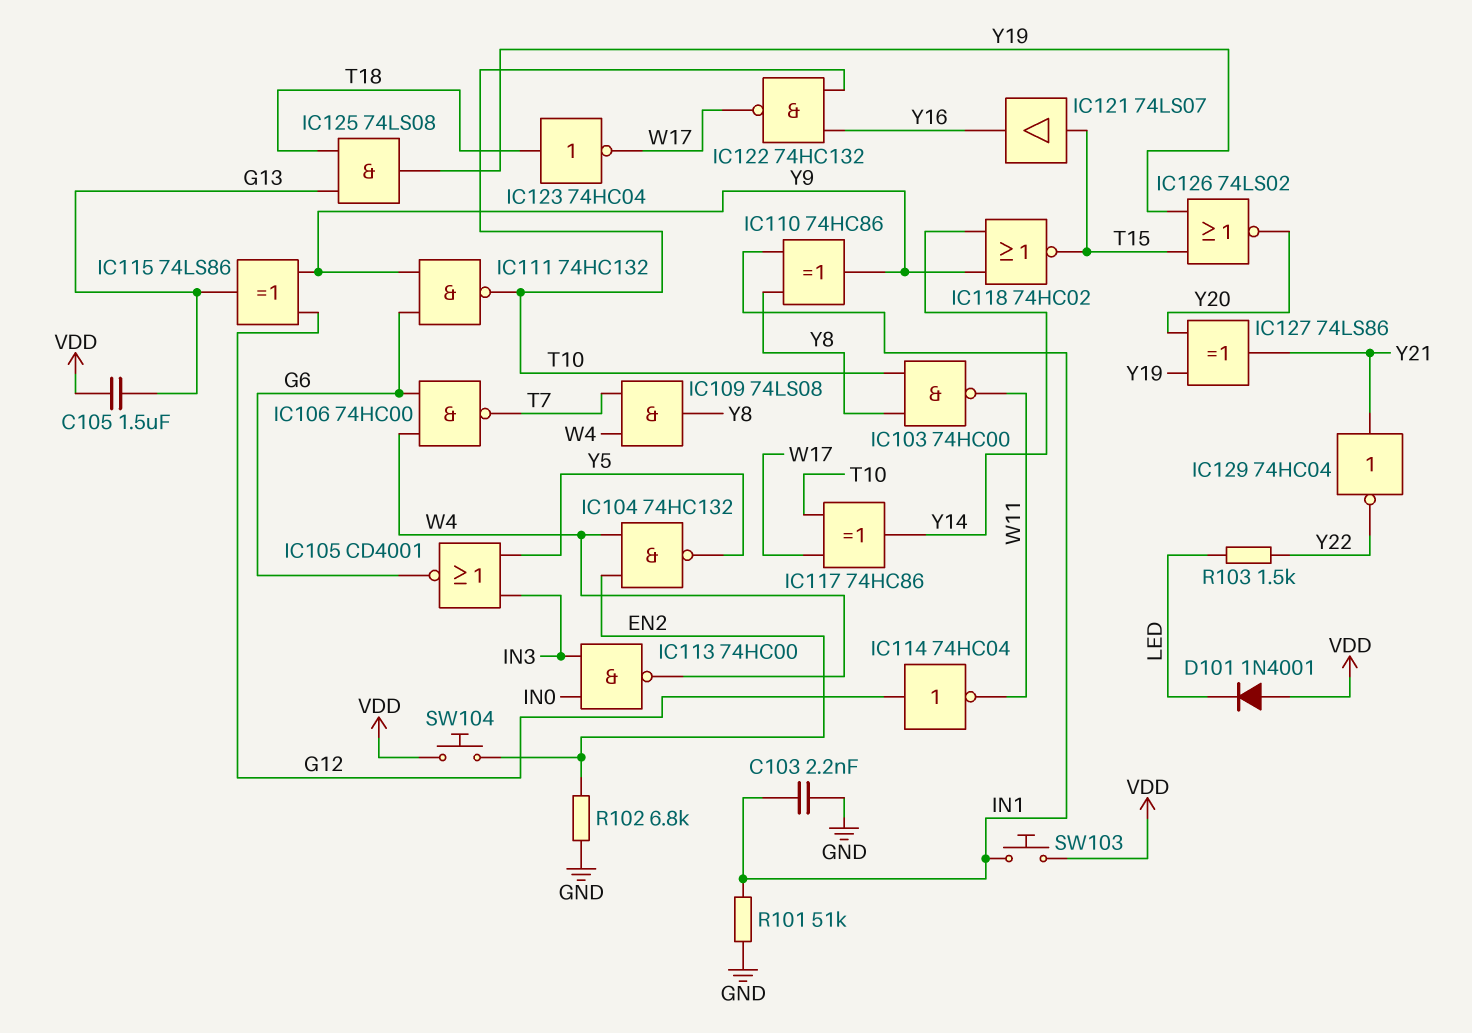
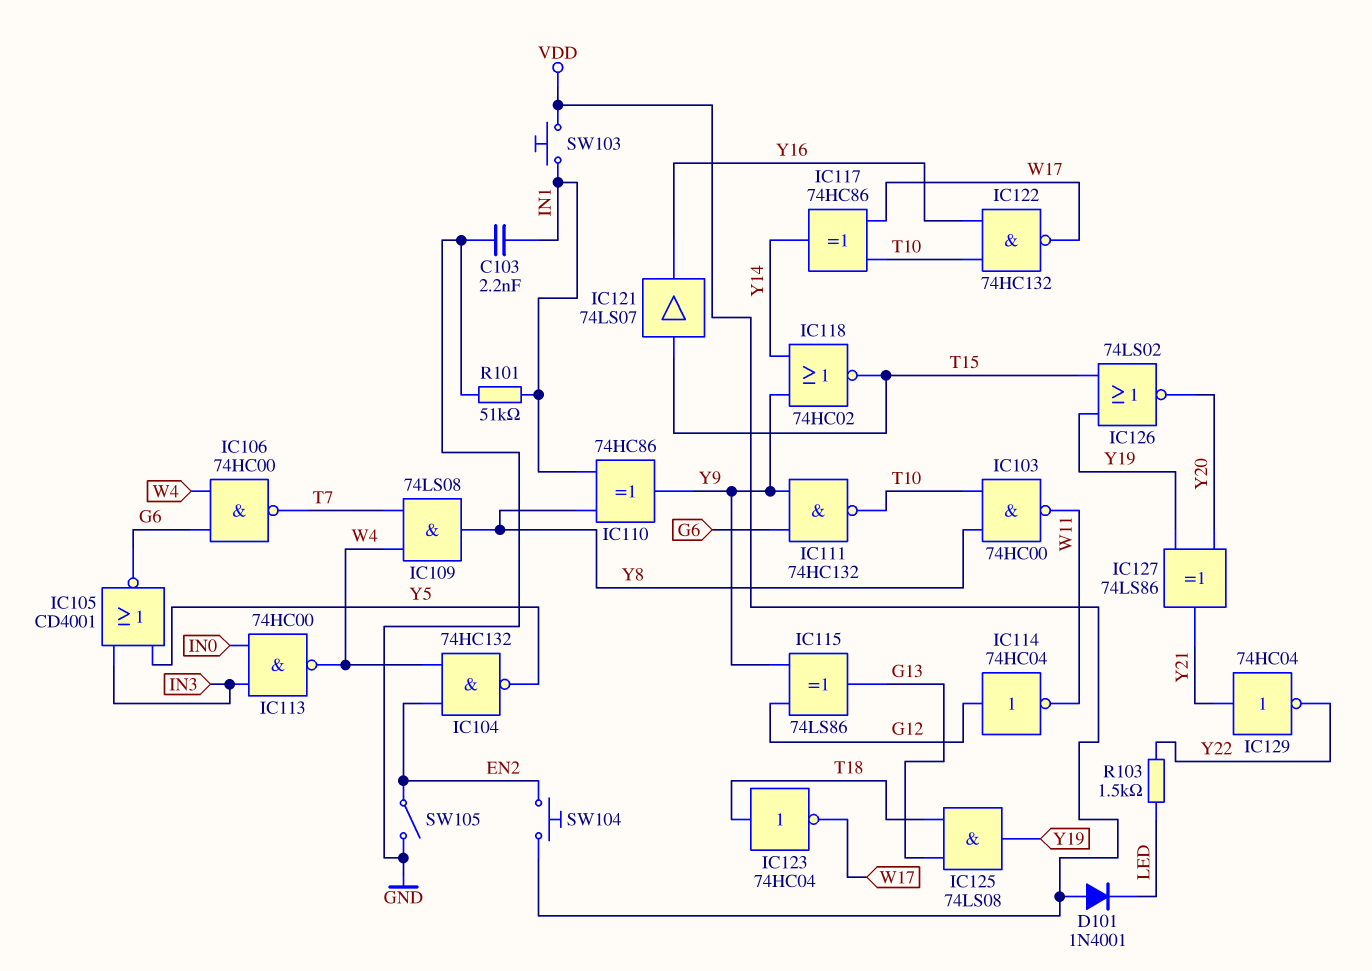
C105: 1.5uF (G13, VDD) -> none
R102: 6.8k (EN2, GND) -> none
SW105: none -> switch (EN2, GND)

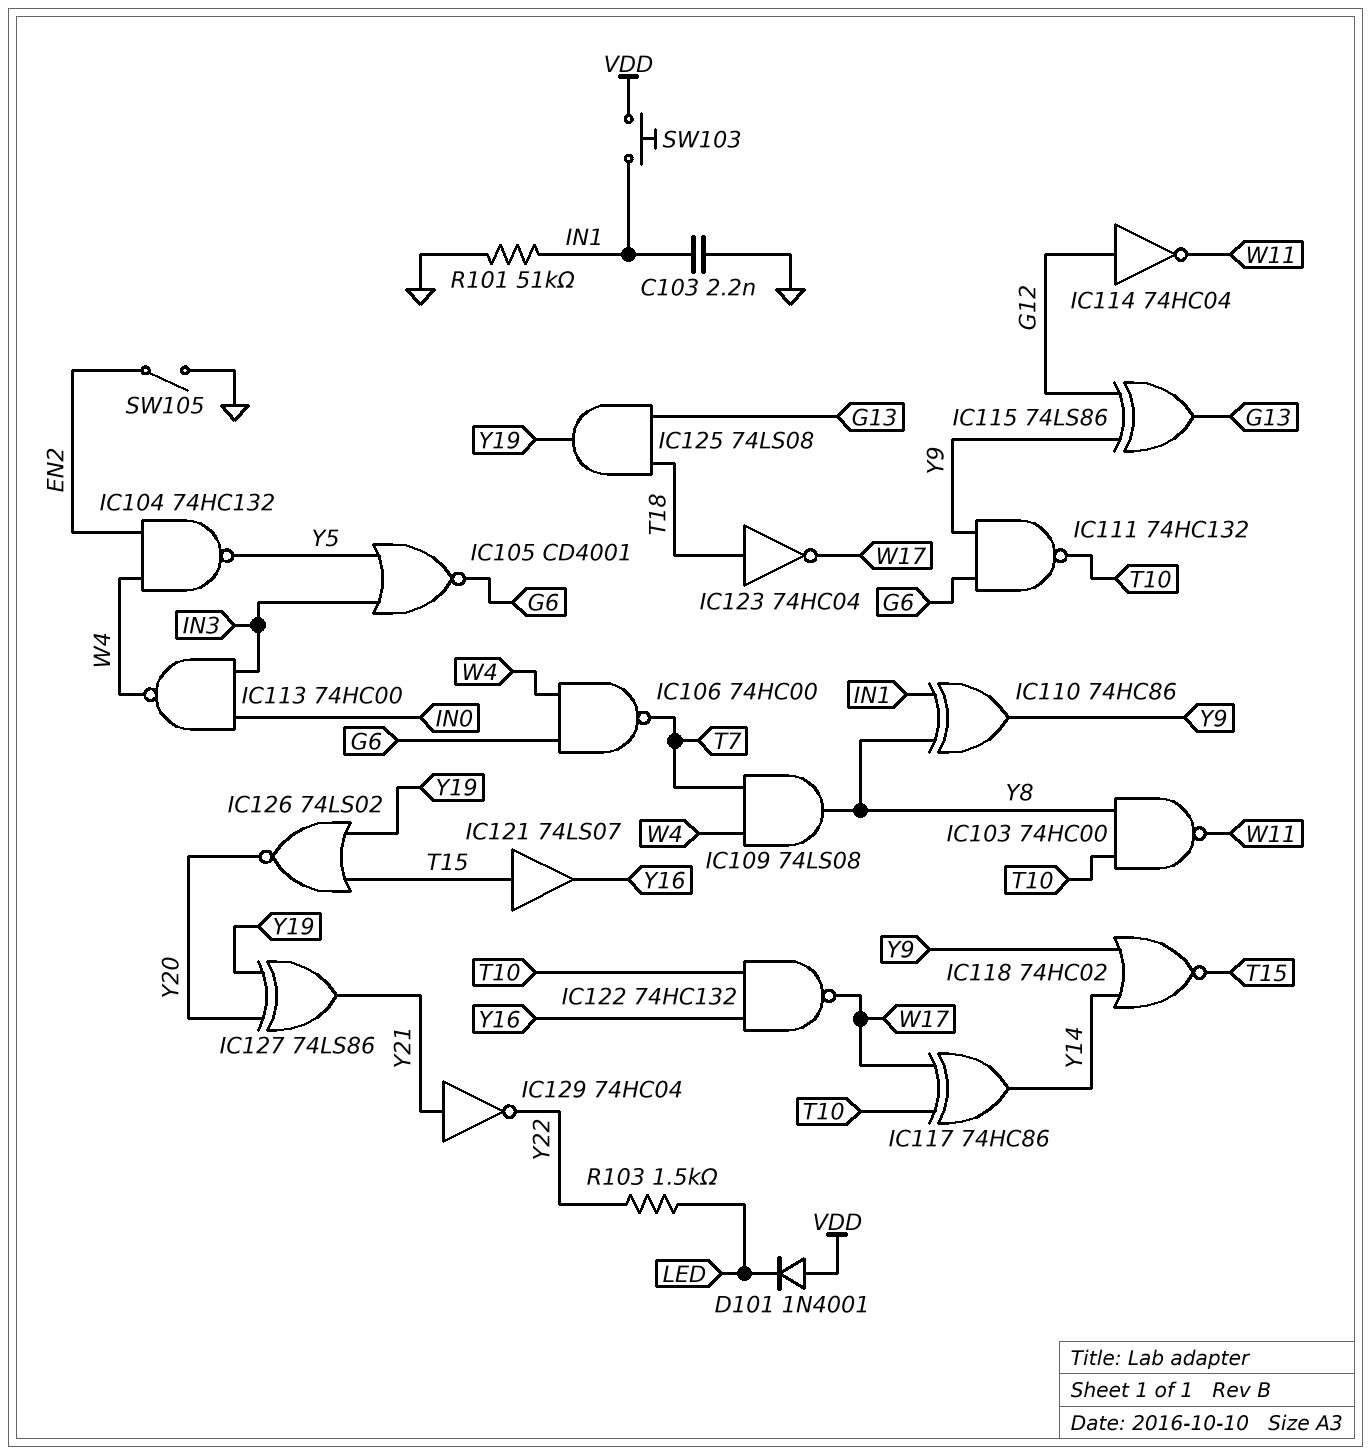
SW104: button (EN2, VDD) -> none

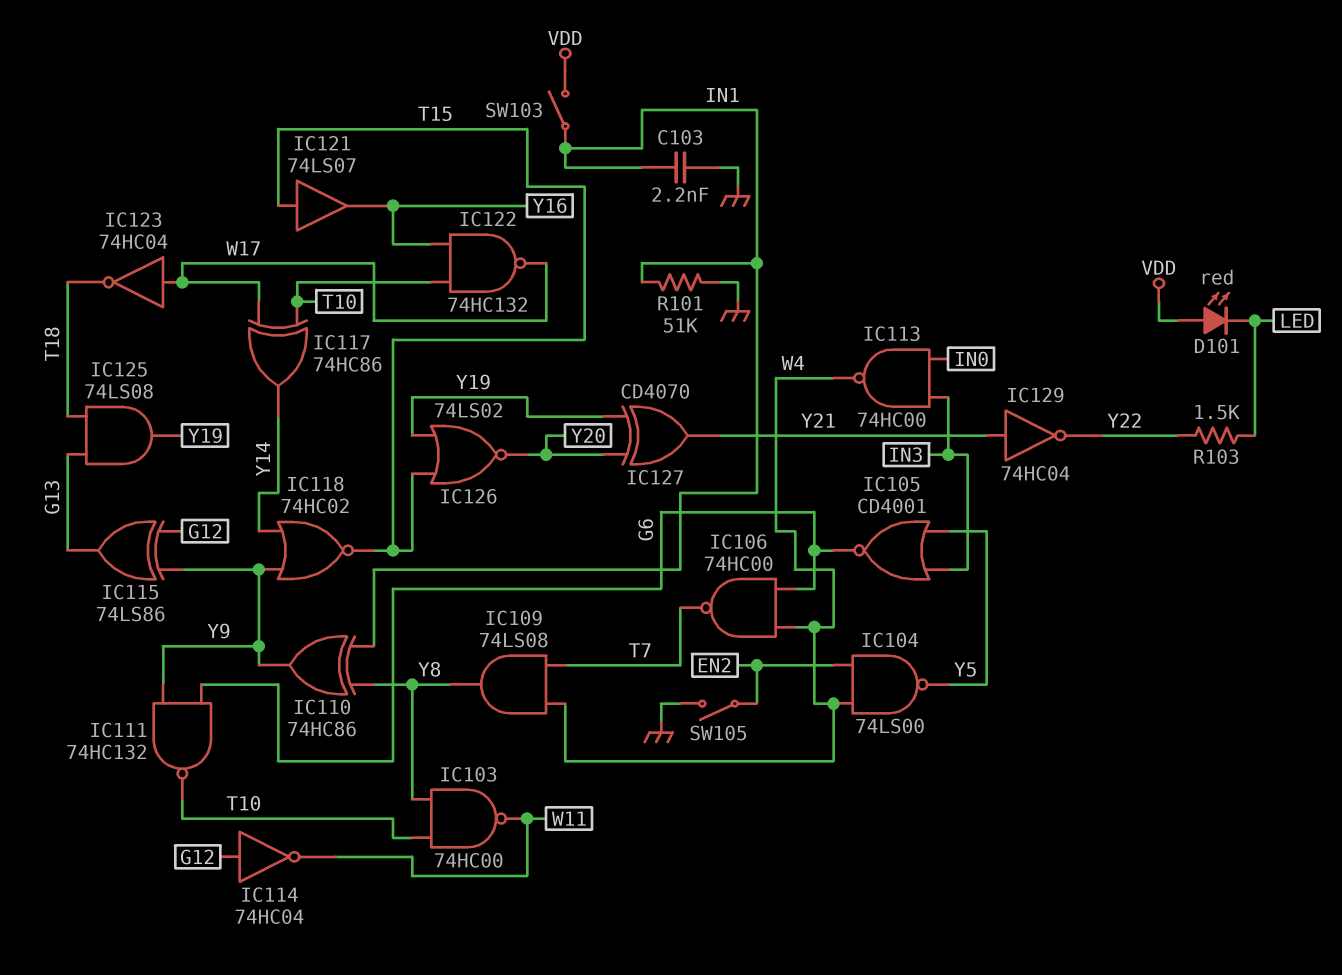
D101: diode 1N4001 (A VDD, K LED) -> LED red (A VDD, K LED)
IC104: NAND 74HC132 (in EN2, in W4, out Y5) -> NAND 74LS00 (in EN2, in W4, out Y5)
IC123: NOT 74HC04 (in T18, out W17) -> NOT 74HC04 (in W17, out T18)
IC127: XOR 74LS86 (in Y19, in Y20, out Y21) -> XOR CD4070 (in Y19, in Y20, out Y21)
SW103: button (IN1, VDD) -> switch (IN1, VDD)

